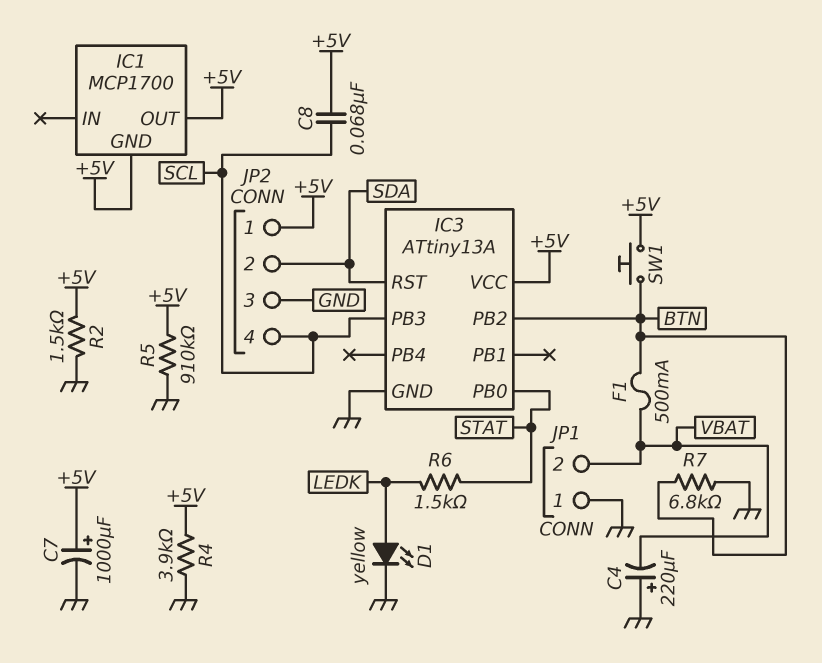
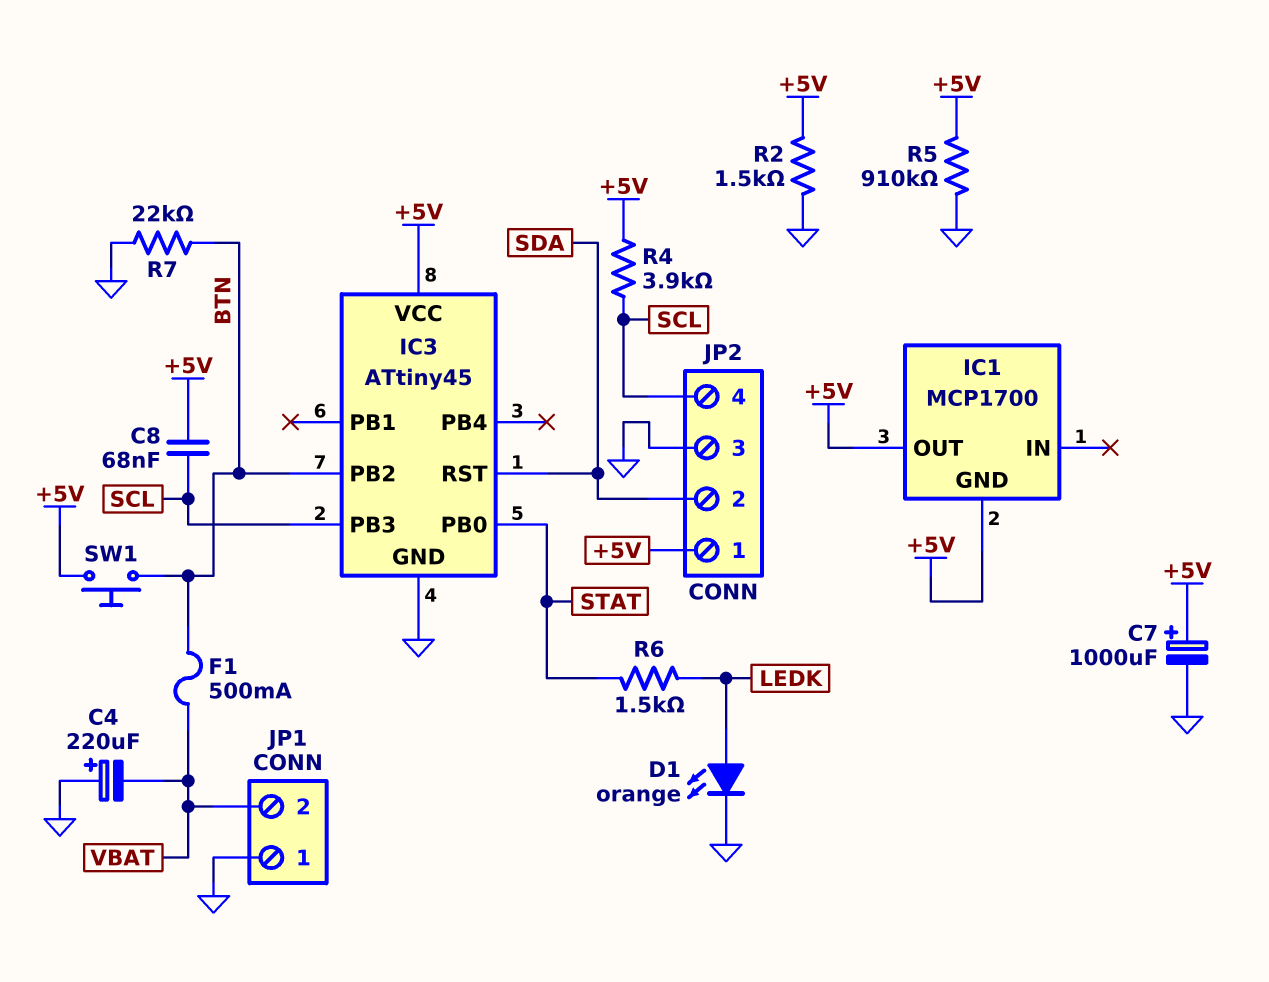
D1: LED yellow (A LEDK, K GND) -> LED orange (A LEDK, K GND)
IC3: ATtiny13A -> ATtiny45
R4: 3.9k (+5V, GND) -> 3.9k (+5V, SCL)
R7: 6.8k (BTN, GND) -> 22k (BTN, GND)

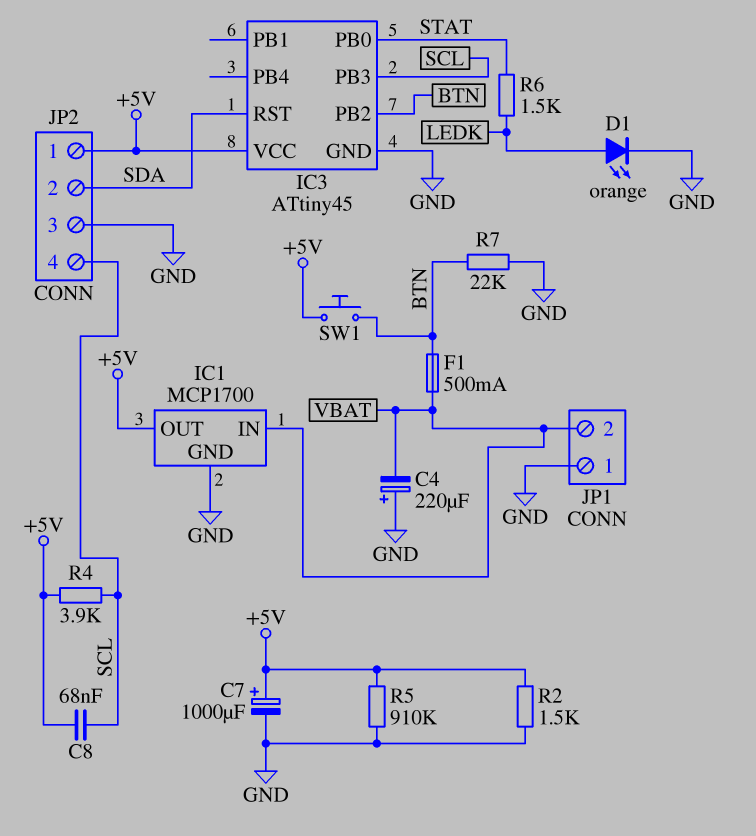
IC1 pin GND: +5V -> GND
IC1 pin IN: none -> VBAT

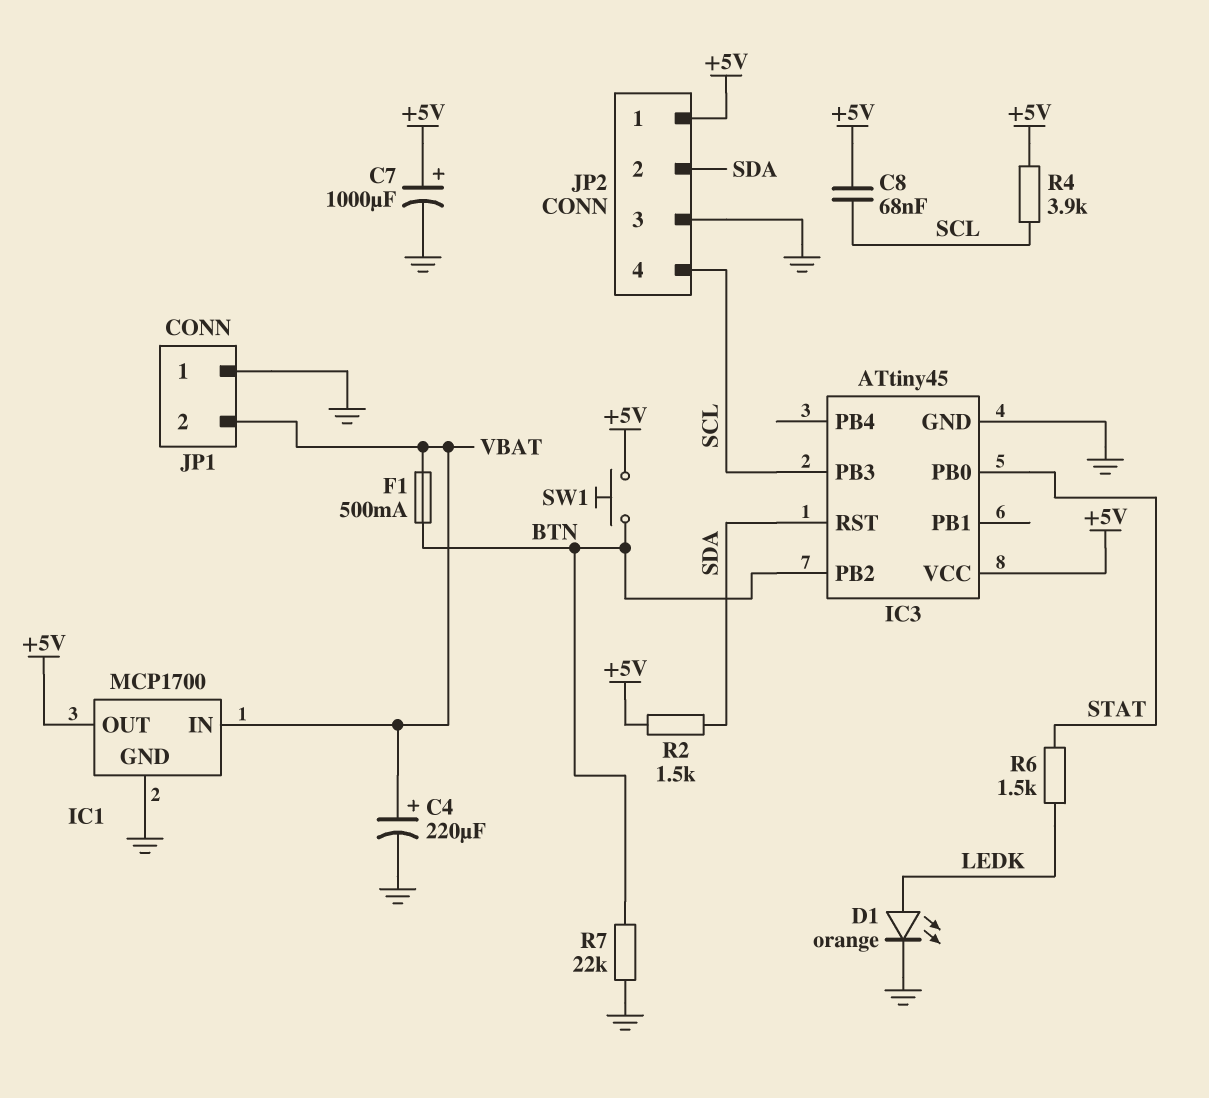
C4: 220uF (plus GND, minus VBAT) -> 220uF (plus VBAT, minus GND)
R2: 1.5k (+5V, GND) -> 1.5k (+5V, SDA)
R5: 910k (+5V, GND) -> none

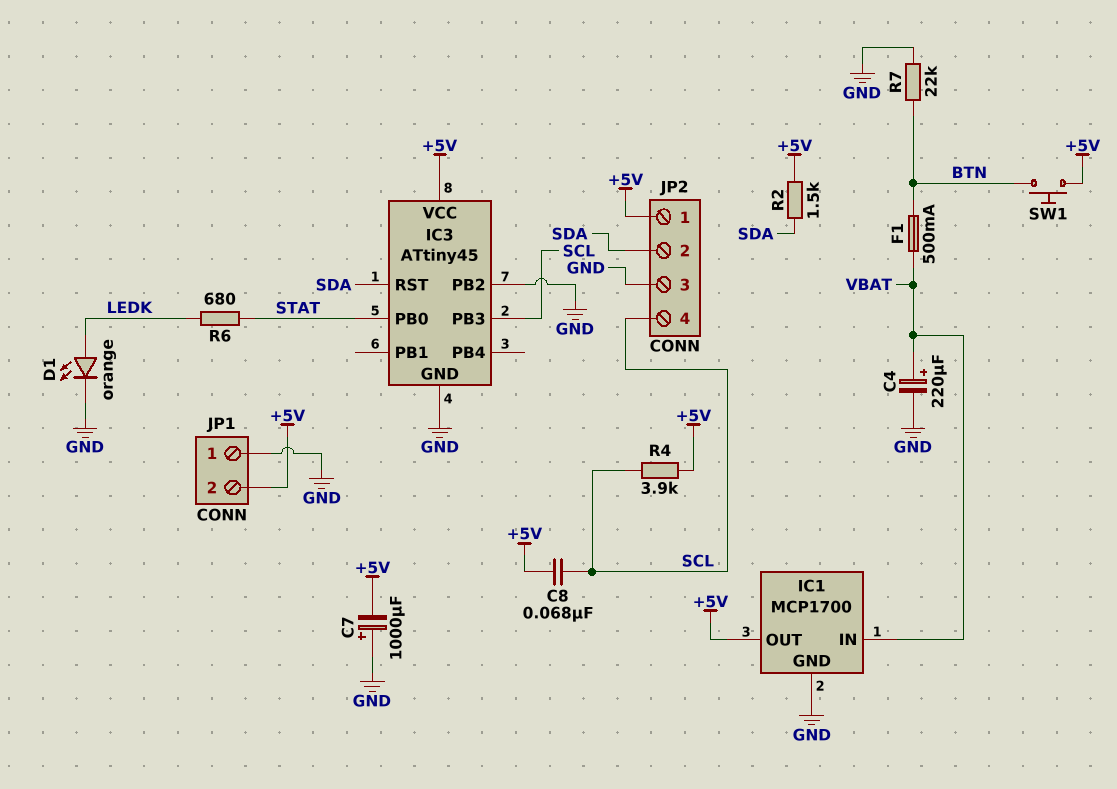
C7: 1000uF (plus +5V, minus GND) -> 1000uF (plus GND, minus +5V)
IC3 pin PB2: BTN -> GND
JP1 pin 2: VBAT -> +5V
R6: 1.5k (LEDK, STAT) -> 680 (LEDK, STAT)

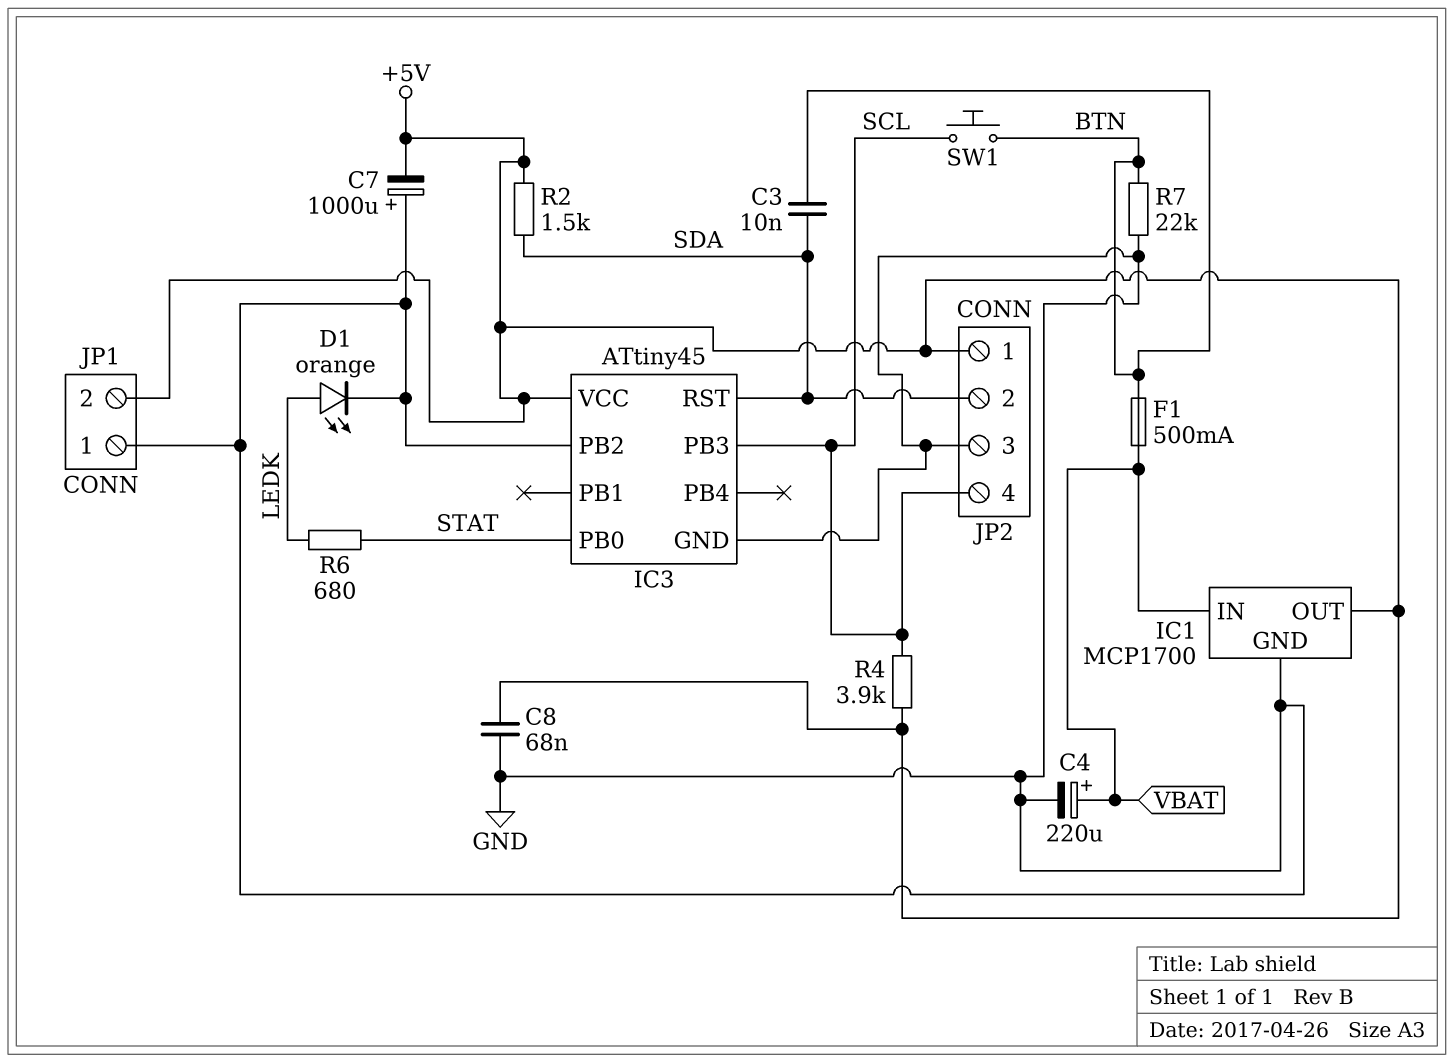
C3: none -> 10nF (BTN, SDA)
C8: 68nF (+5V, SCL) -> 68nF (+5V, GND)
SW1: button (+5V, BTN) -> button (BTN, SCL)

